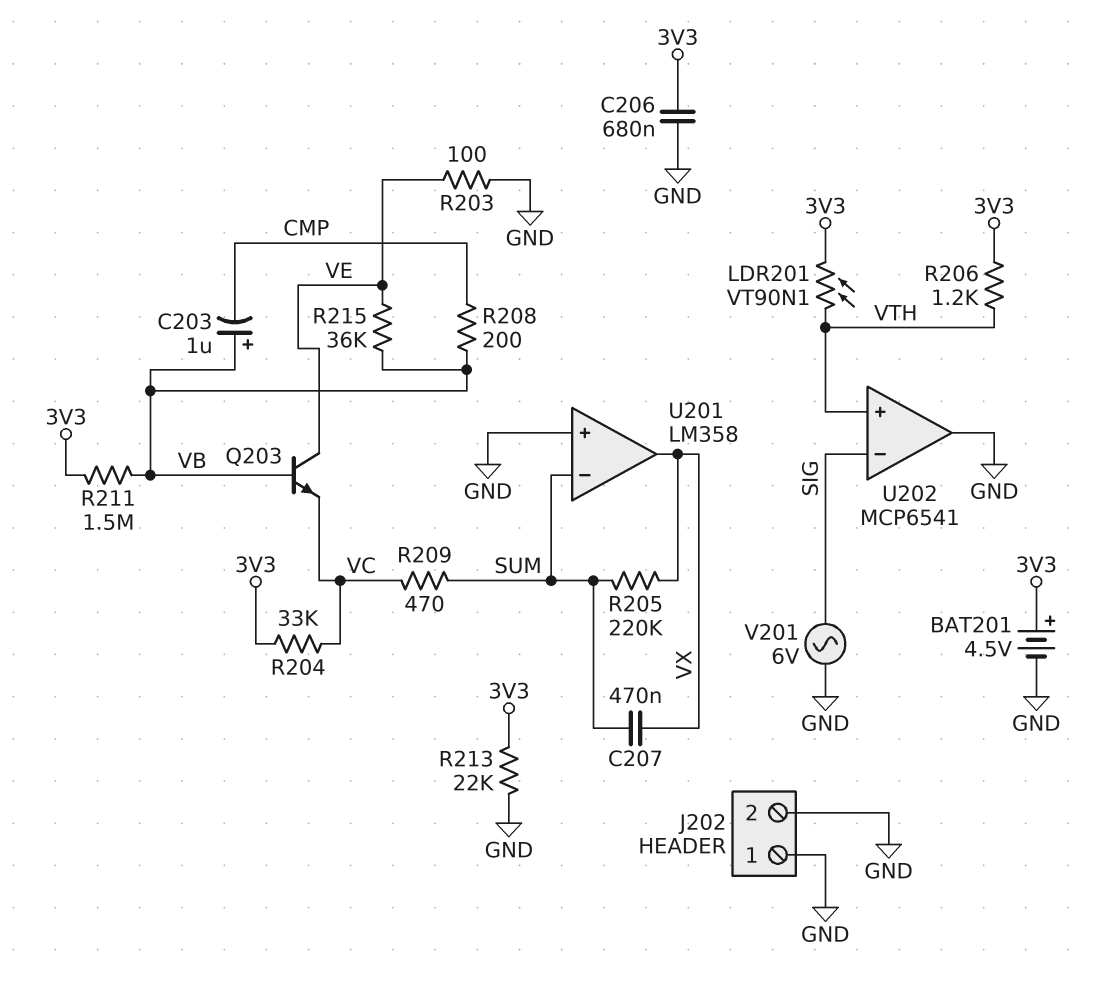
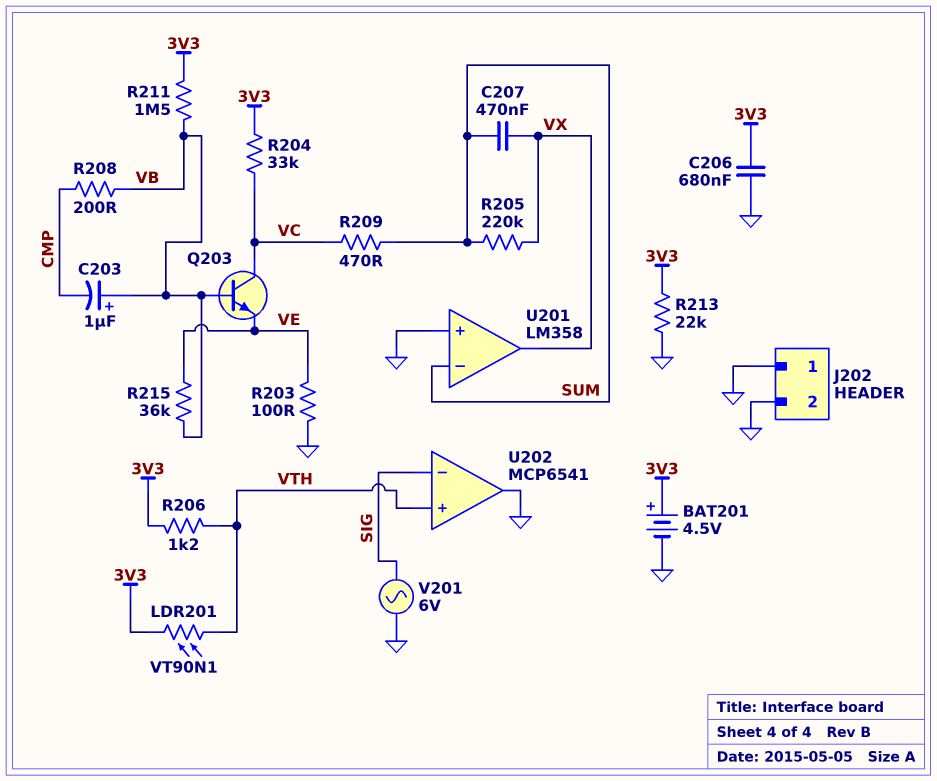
Q203: NPN (B VB, C VE, E VC) -> NPN (B VB, C VC, E VE)

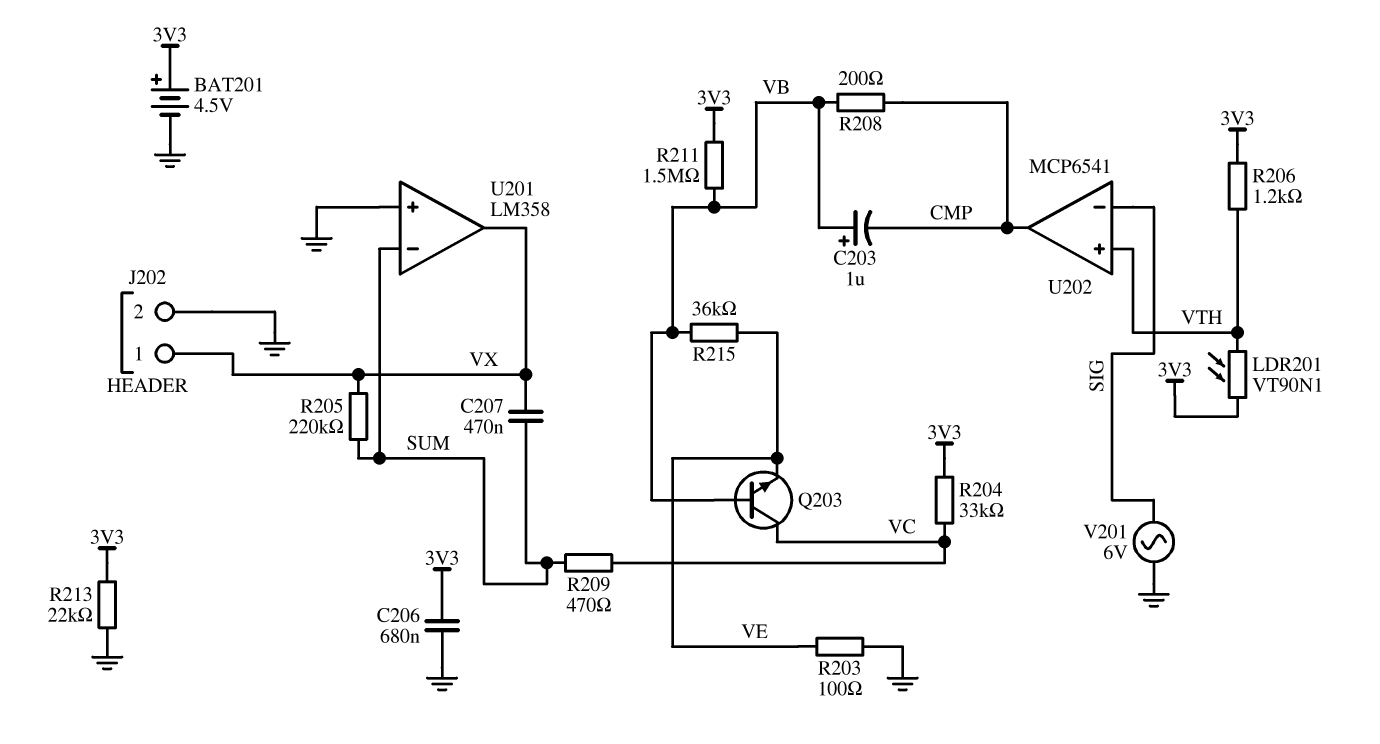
J202 pin 1: GND -> VX
U202 pin out: GND -> CMP

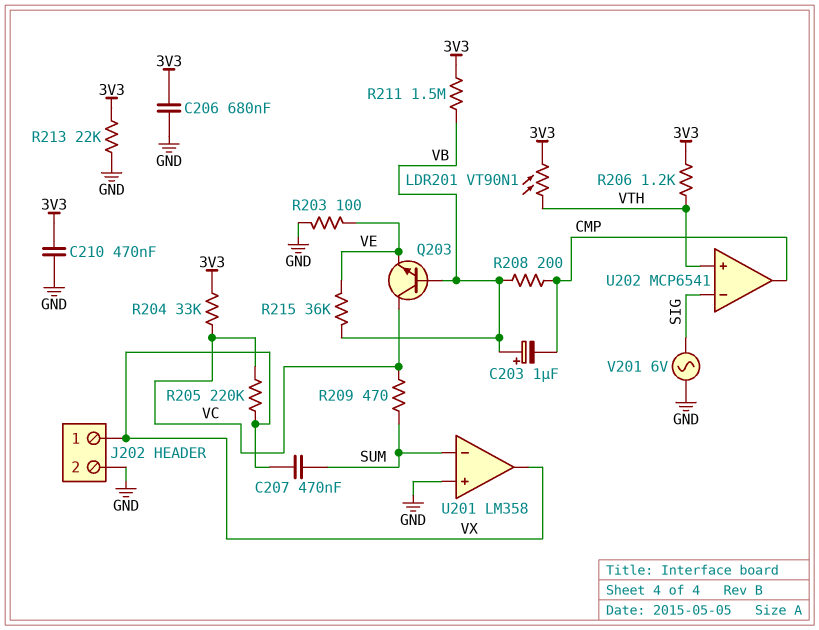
BAT201: 4.5V (plus 3V3, minus GND) -> none
C210: none -> 470nF (3V3, GND)
R205: 220k (SUM, VX) -> 220k (VC, VX)

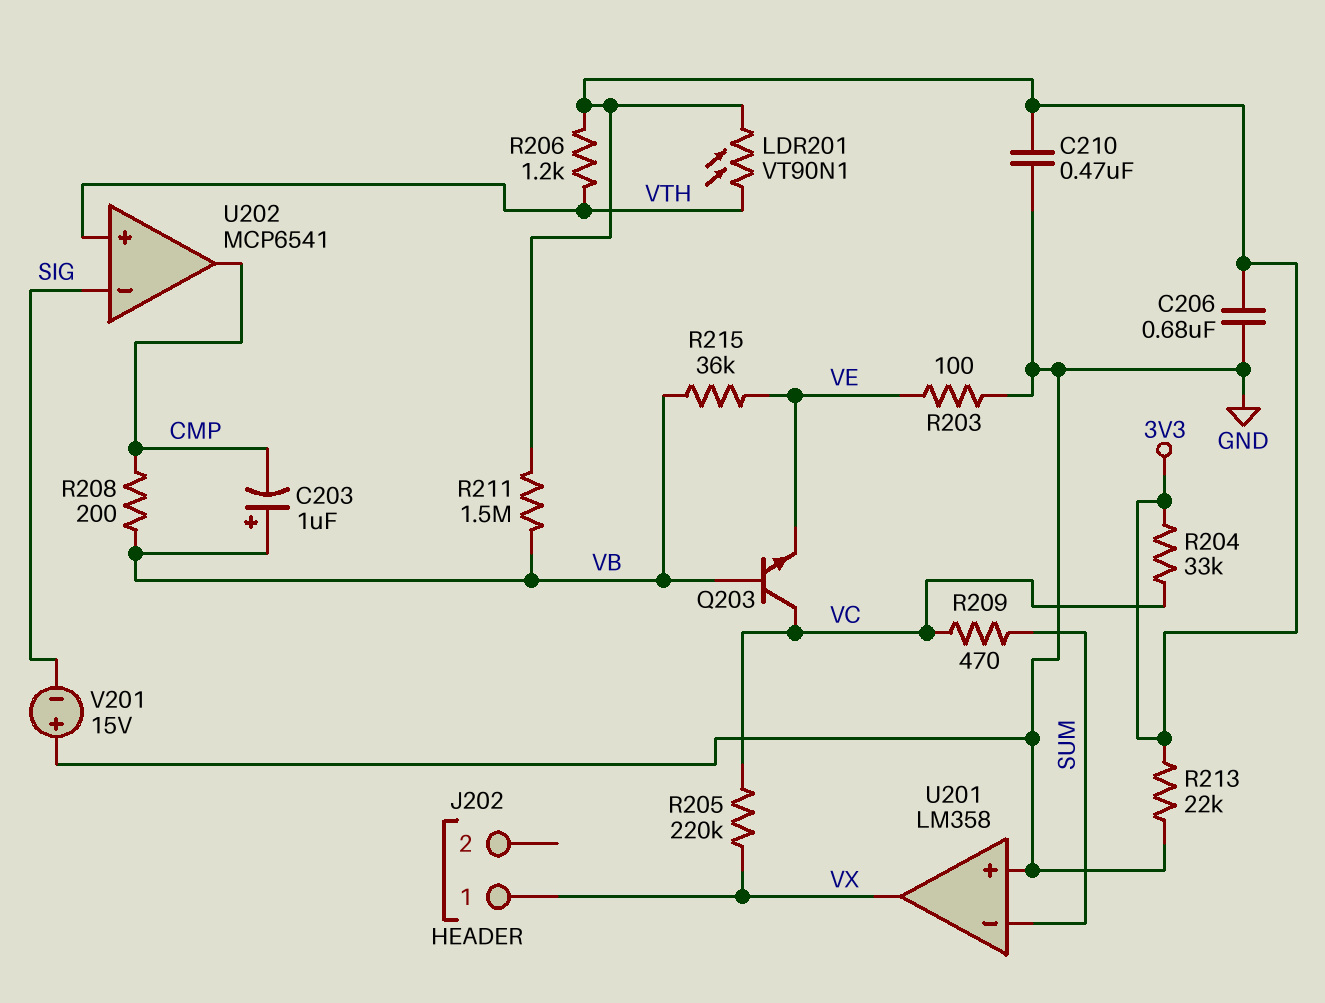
C207: 470nF (SUM, VX) -> none
J202 pin 2: GND -> none
V201: AC 6V (GND, SIG) -> 15V (plus GND, minus SIG)

